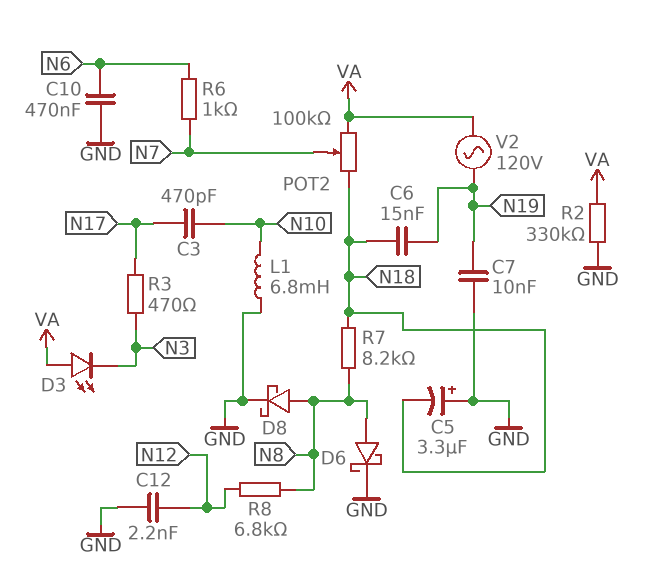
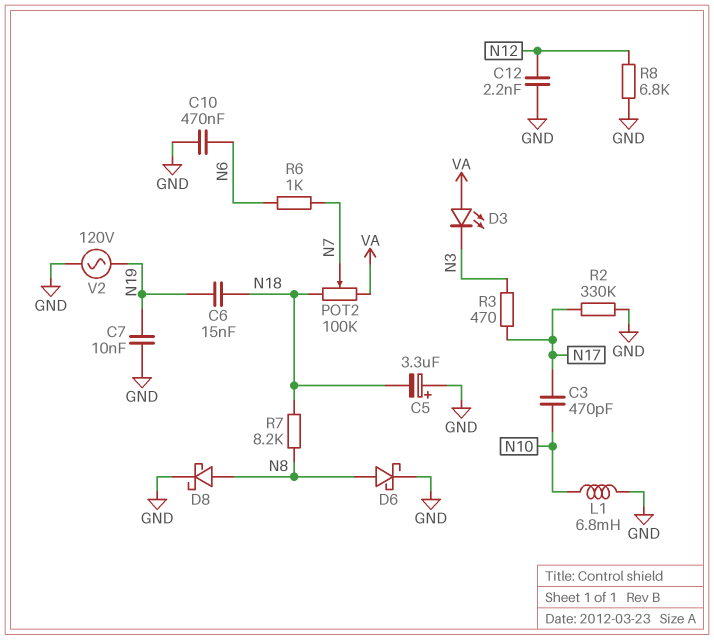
R2: 330k (GND, VA) -> 330k (GND, N17)
R8: 6.8k (N8, N12) -> 6.8k (GND, N12)
V2: AC 120V (N19, VA) -> AC 120V (GND, N19)

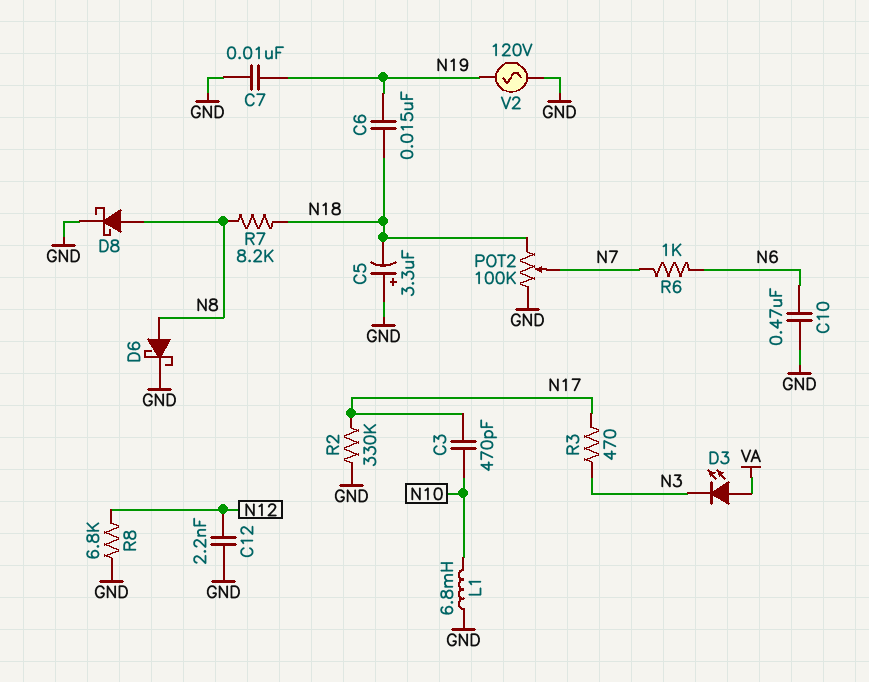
POT2: 100k (N18, VA, wiper N7) -> 100k (GND, N18, wiper N7)

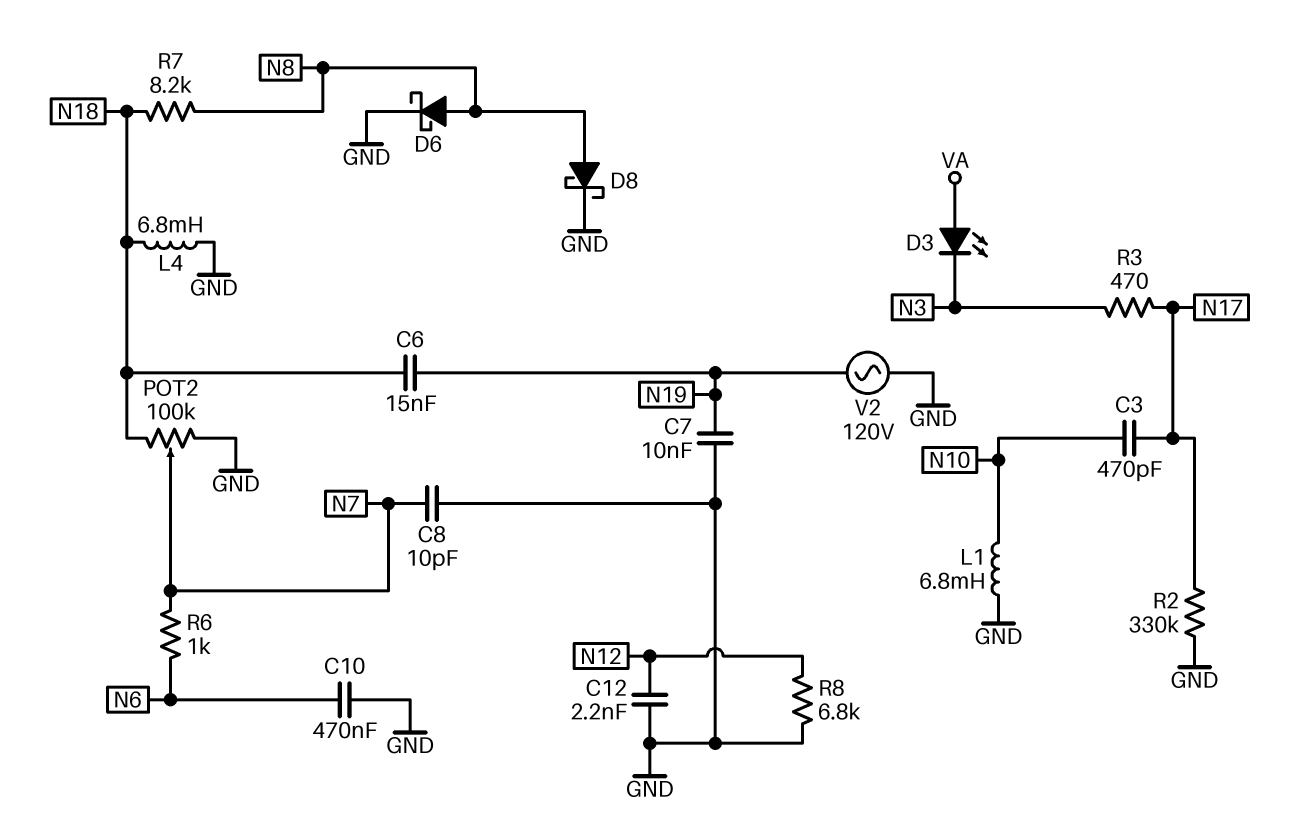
C5: 3.3uF (plus GND, minus N18) -> none
C8: none -> 10pF (GND, N7)
L4: none -> 6.8mH (GND, N18)

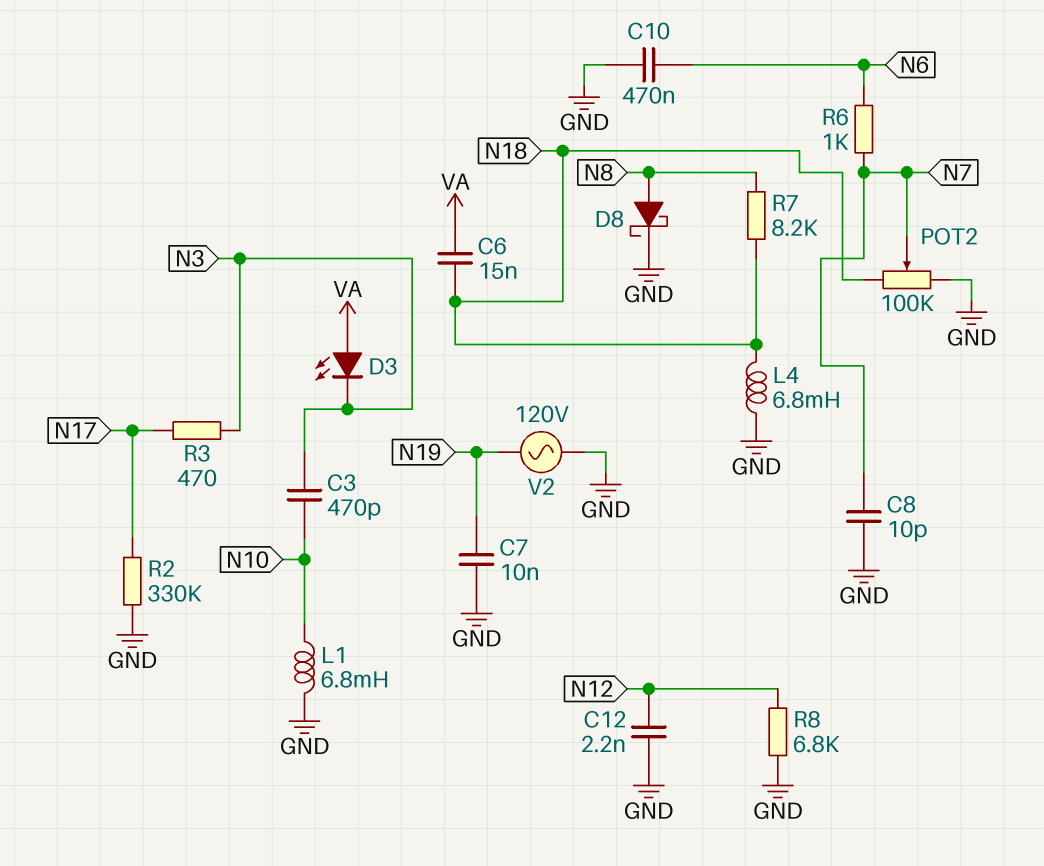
C3: 470pF (N10, N17) -> 470pF (N3, N10)
C6: 15nF (N18, N19) -> 15nF (N18, VA)
D6: schottky (A N8, K GND) -> none

